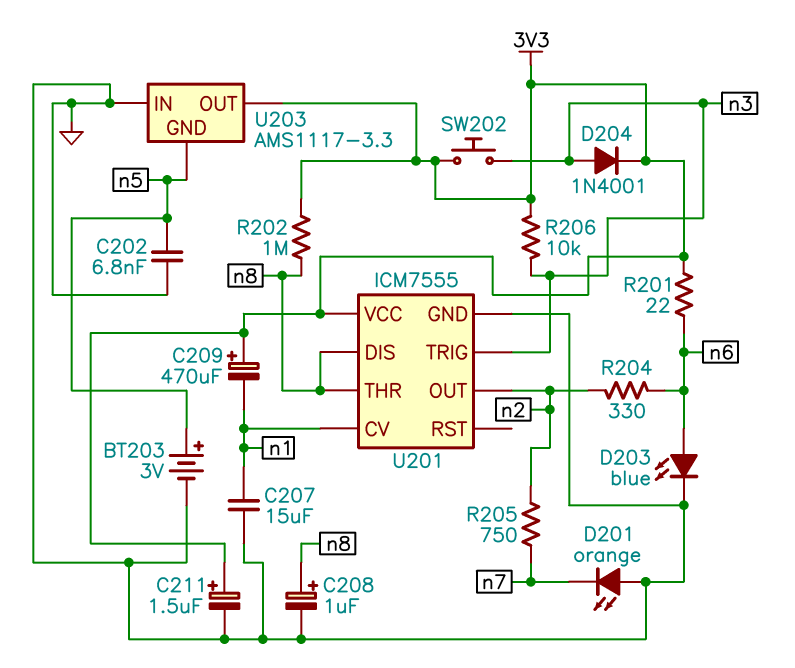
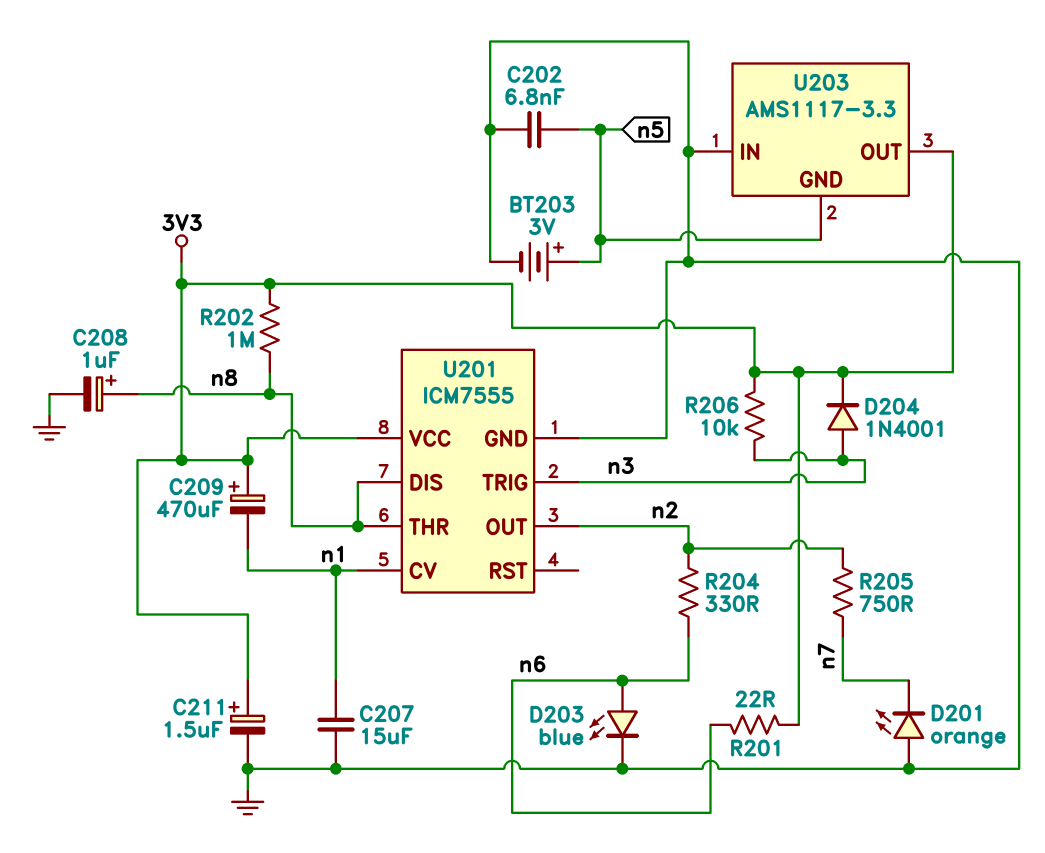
SW202: button (3V3, n3) -> none

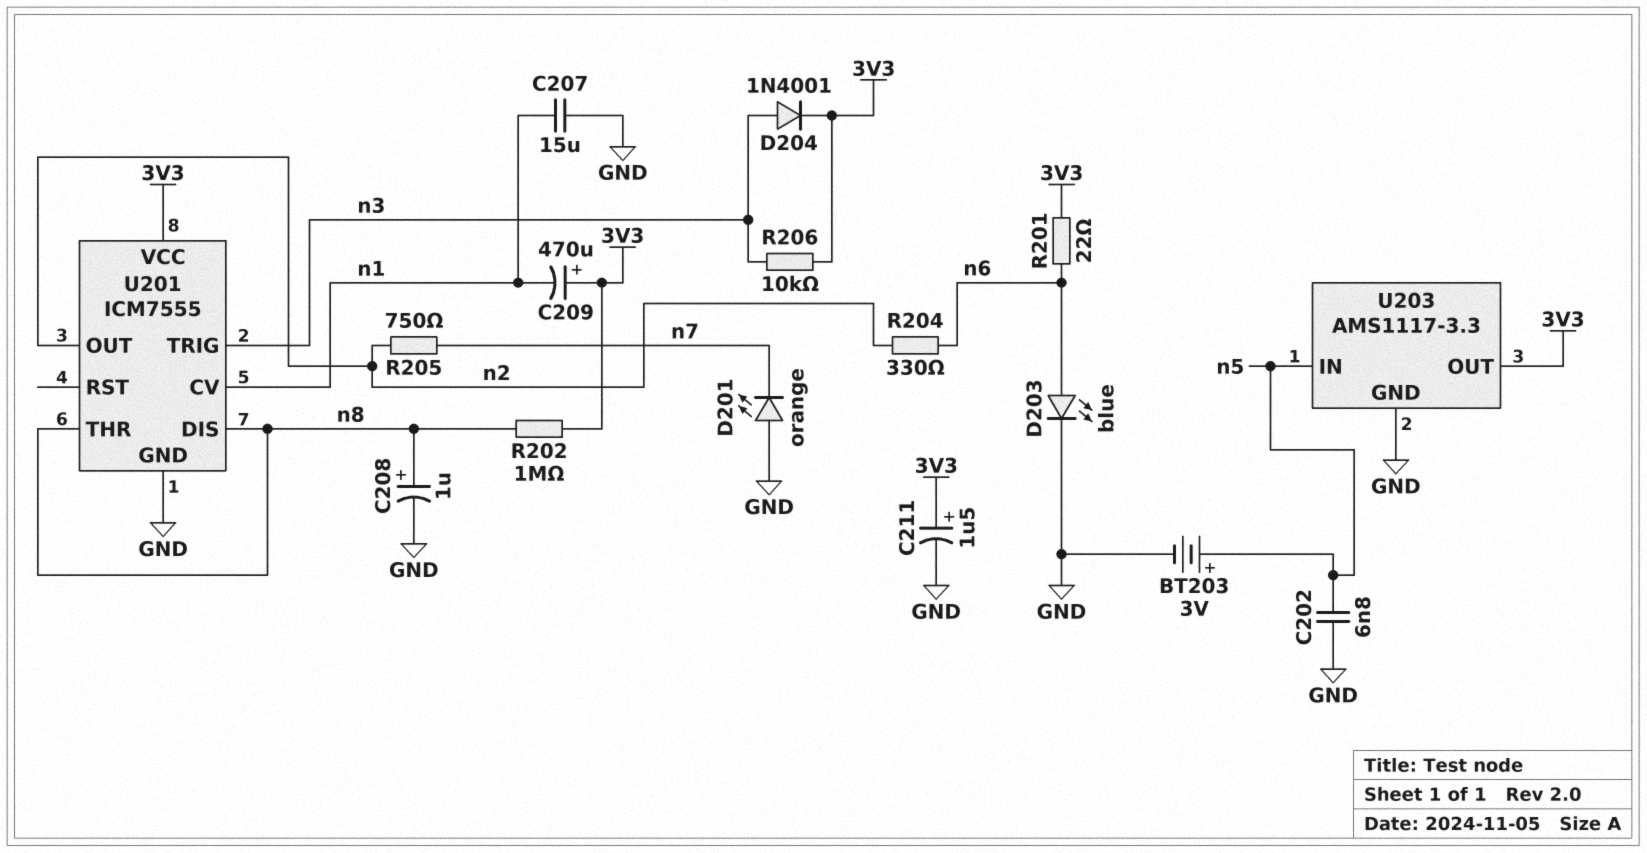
U203 pin GND: n5 -> GND
U203 pin IN: GND -> n5

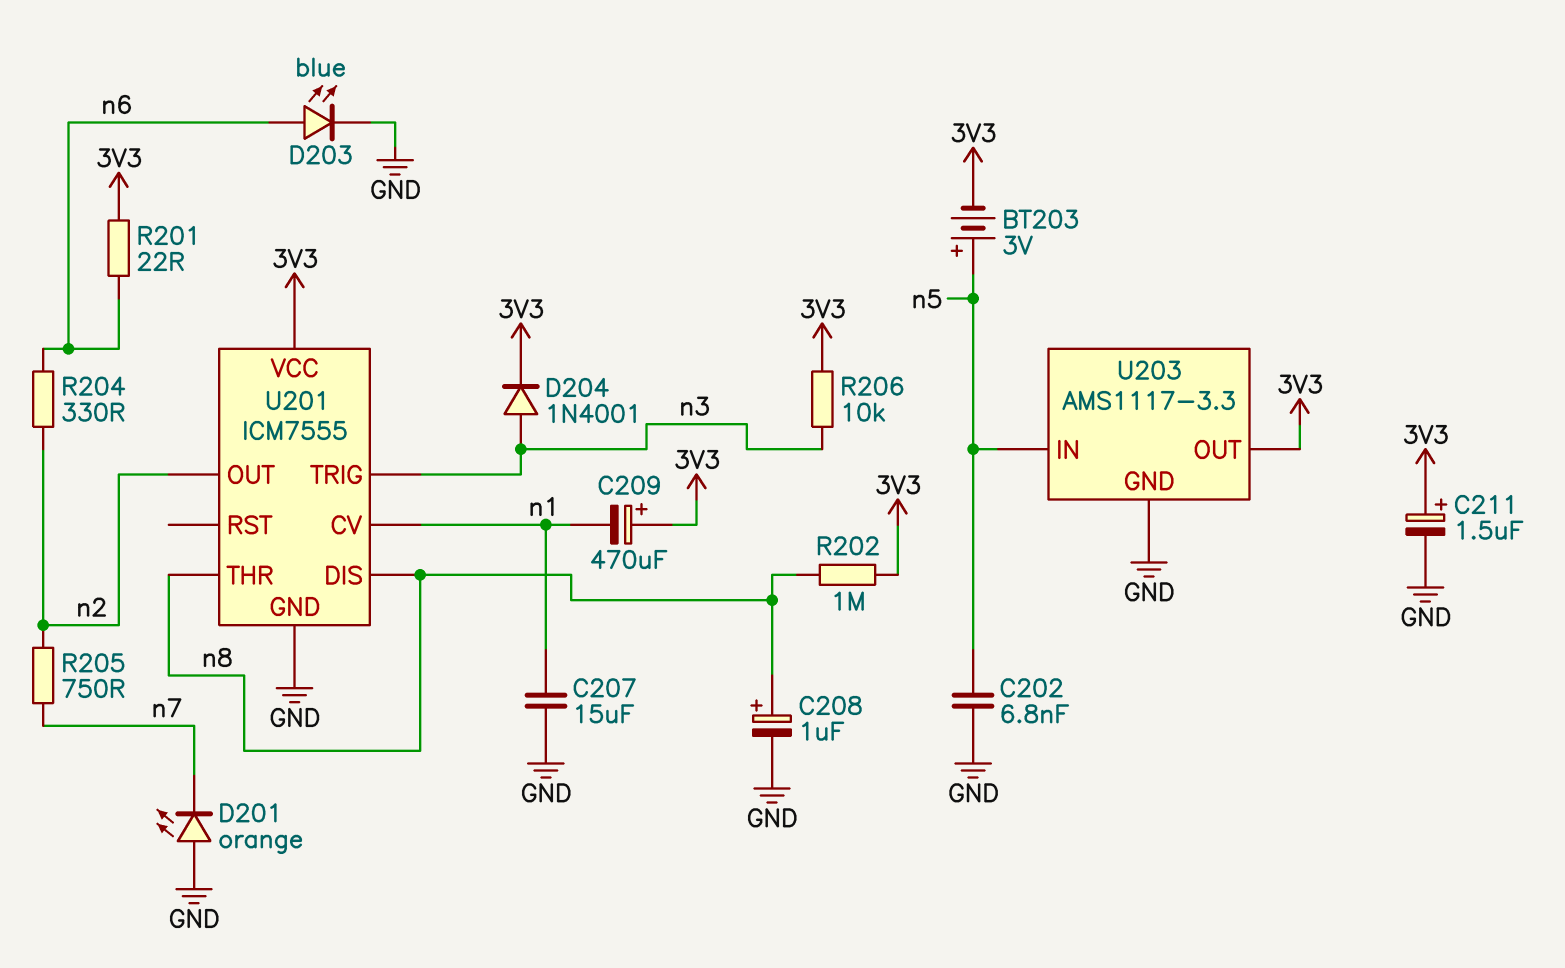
BT203: 3V (plus n5, minus GND) -> 3V (plus n5, minus 3V3)

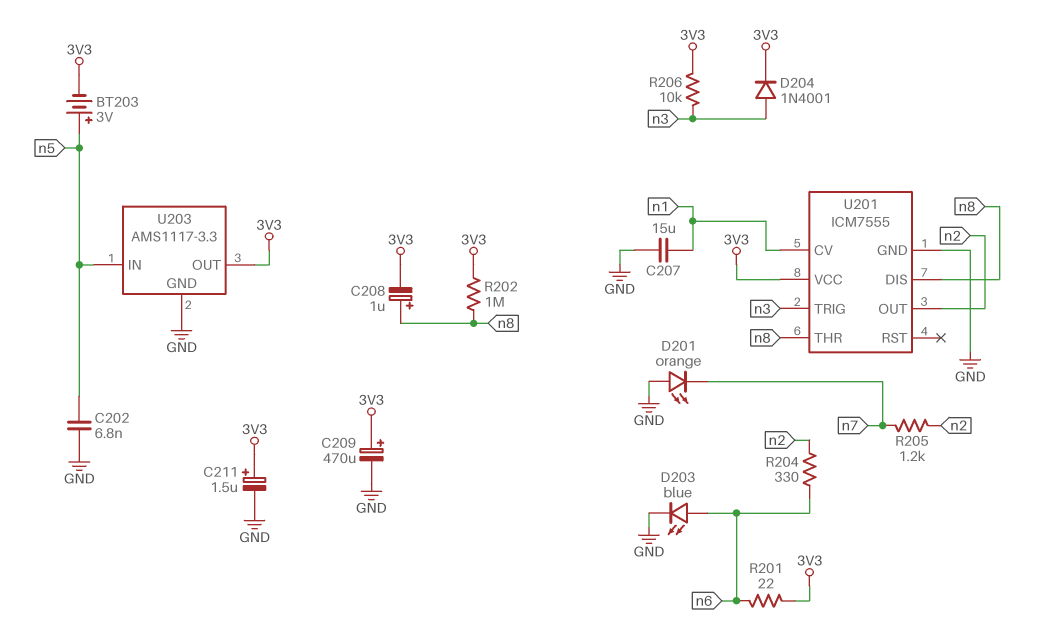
C208: 1uF (plus n8, minus GND) -> 1uF (plus n8, minus 3V3)
C209: 470uF (plus 3V3, minus n1) -> 470uF (plus 3V3, minus GND)
R205: 750 (n2, n7) -> 1.2k (n2, n7)

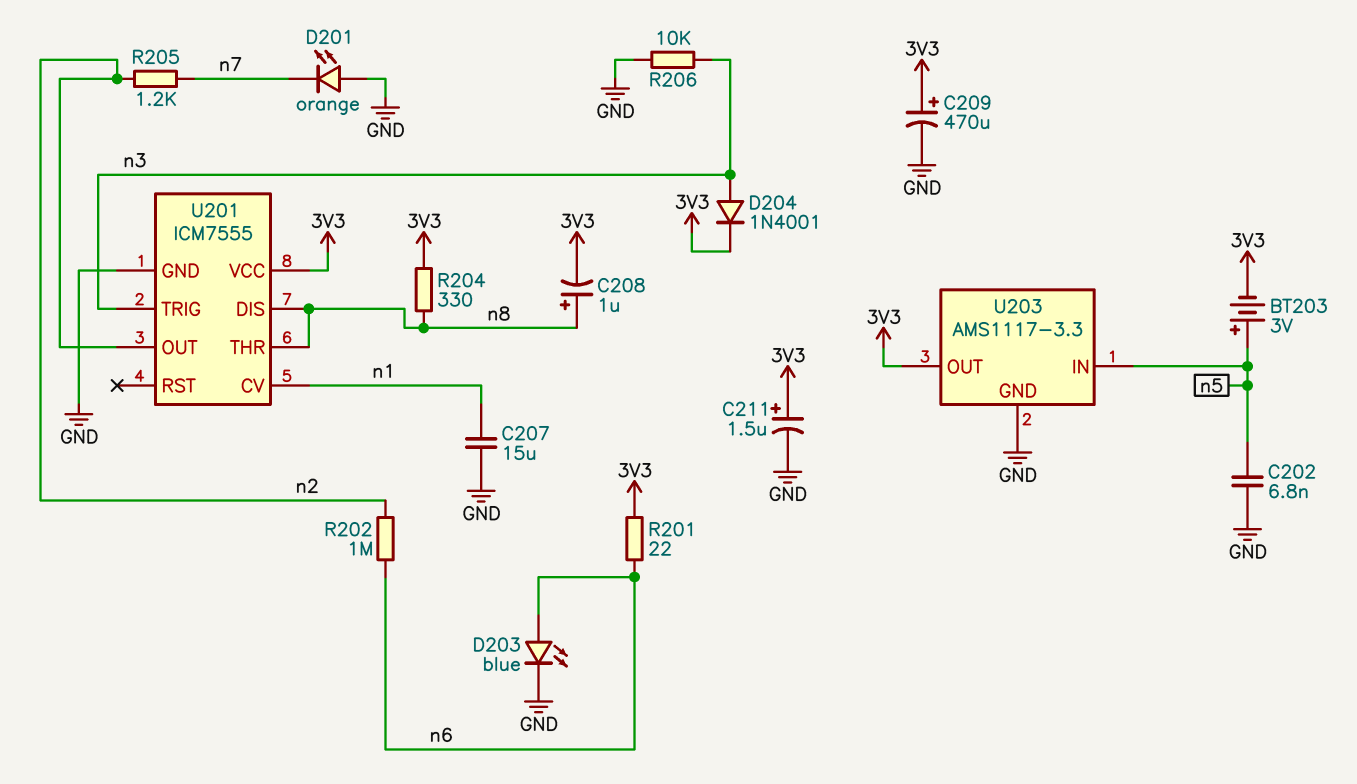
R202: 1M (3V3, n8) -> 1M (n2, n6)
R204: 330 (n2, n6) -> 330 (3V3, n8)
R206: 10k (3V3, n3) -> 10k (GND, n3)

